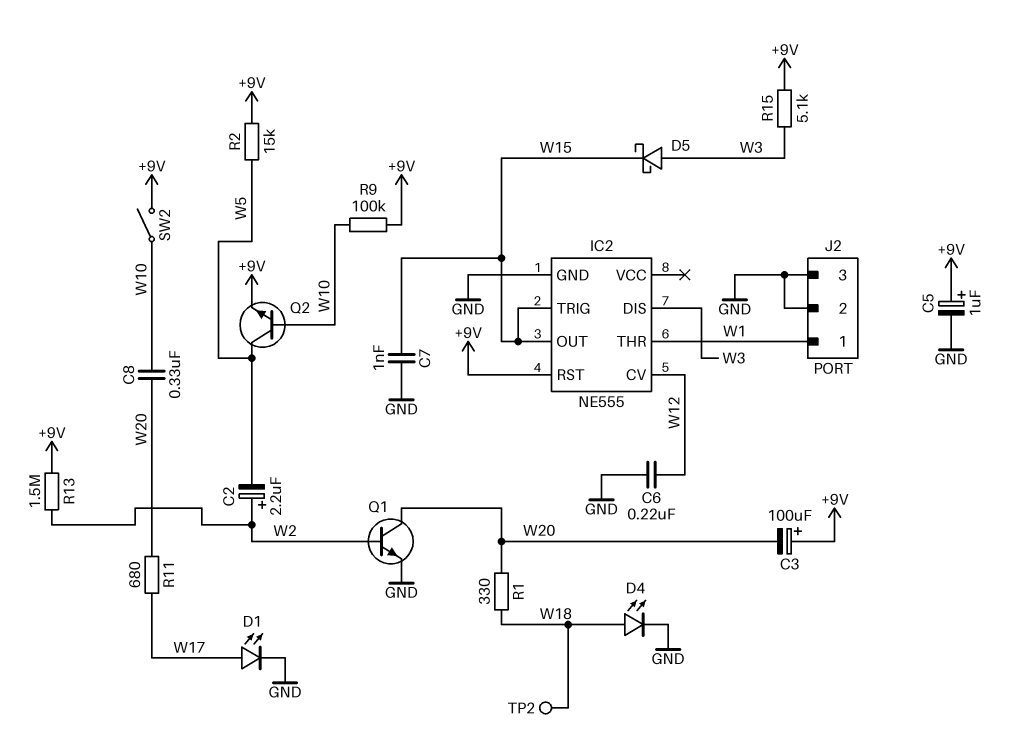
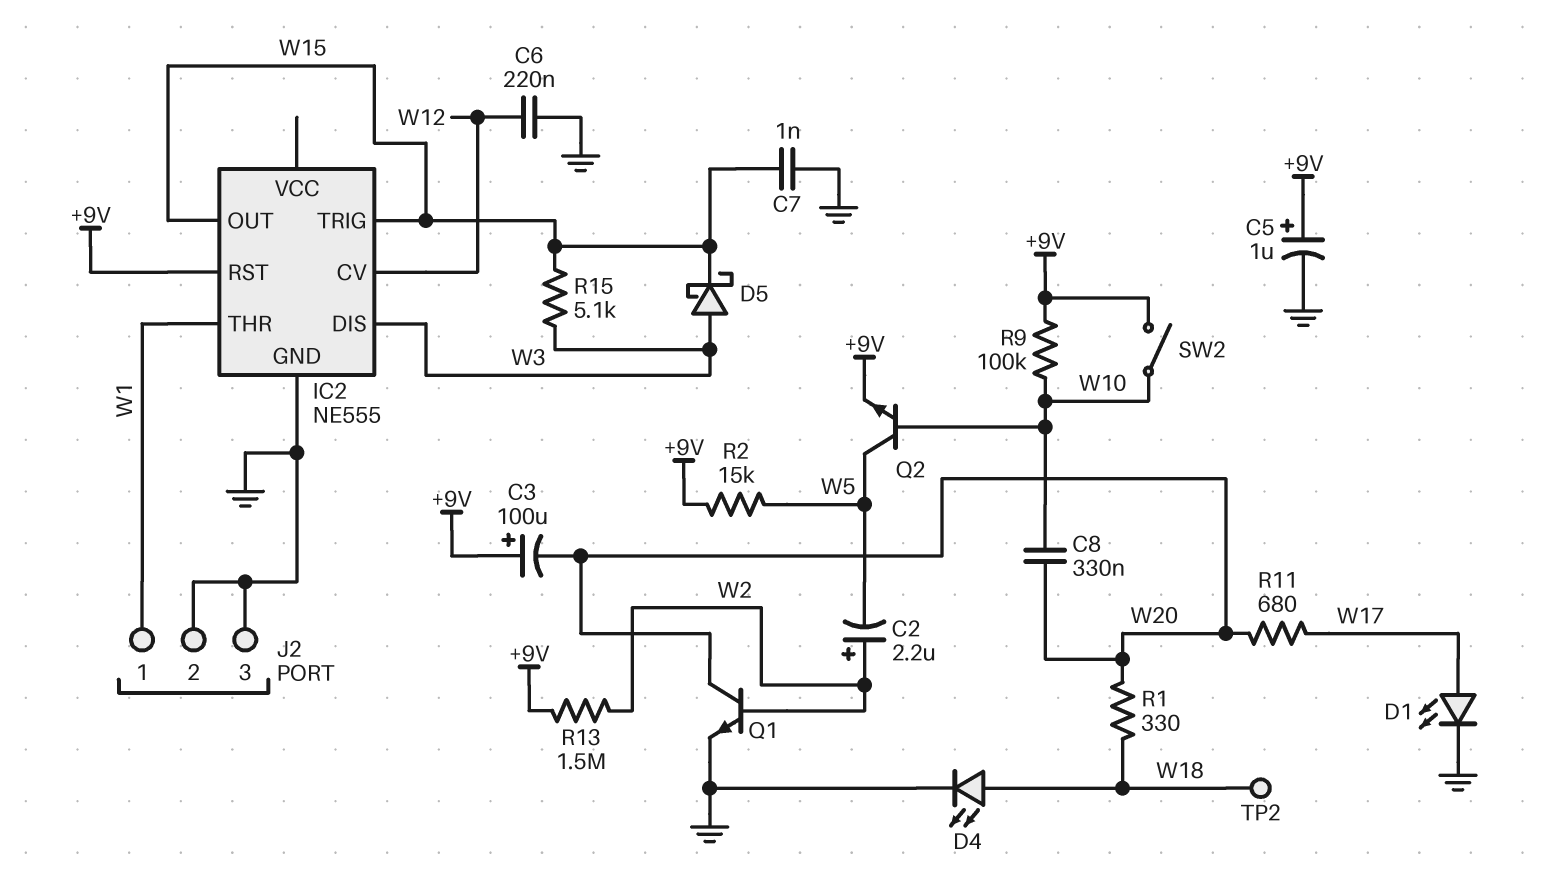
R15: 5.1k (+9V, W3) -> 5.1k (W3, W15)

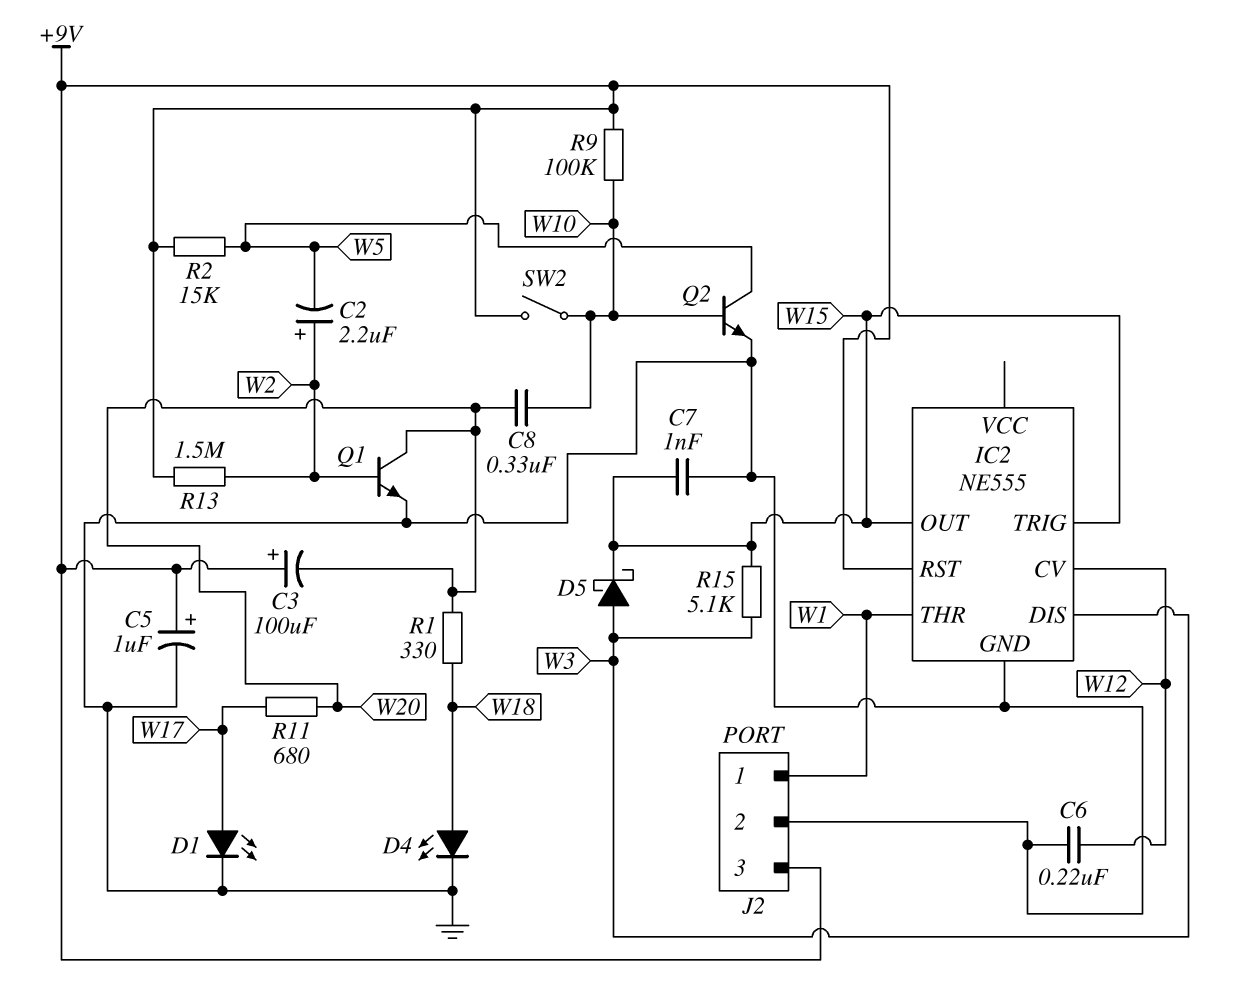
J2 pin 3: GND -> +9V
Q2: NPN (B W10, C W5, E +9V) -> NPN (B W10, C W5, E GND)
TP2: test point (W18) -> none

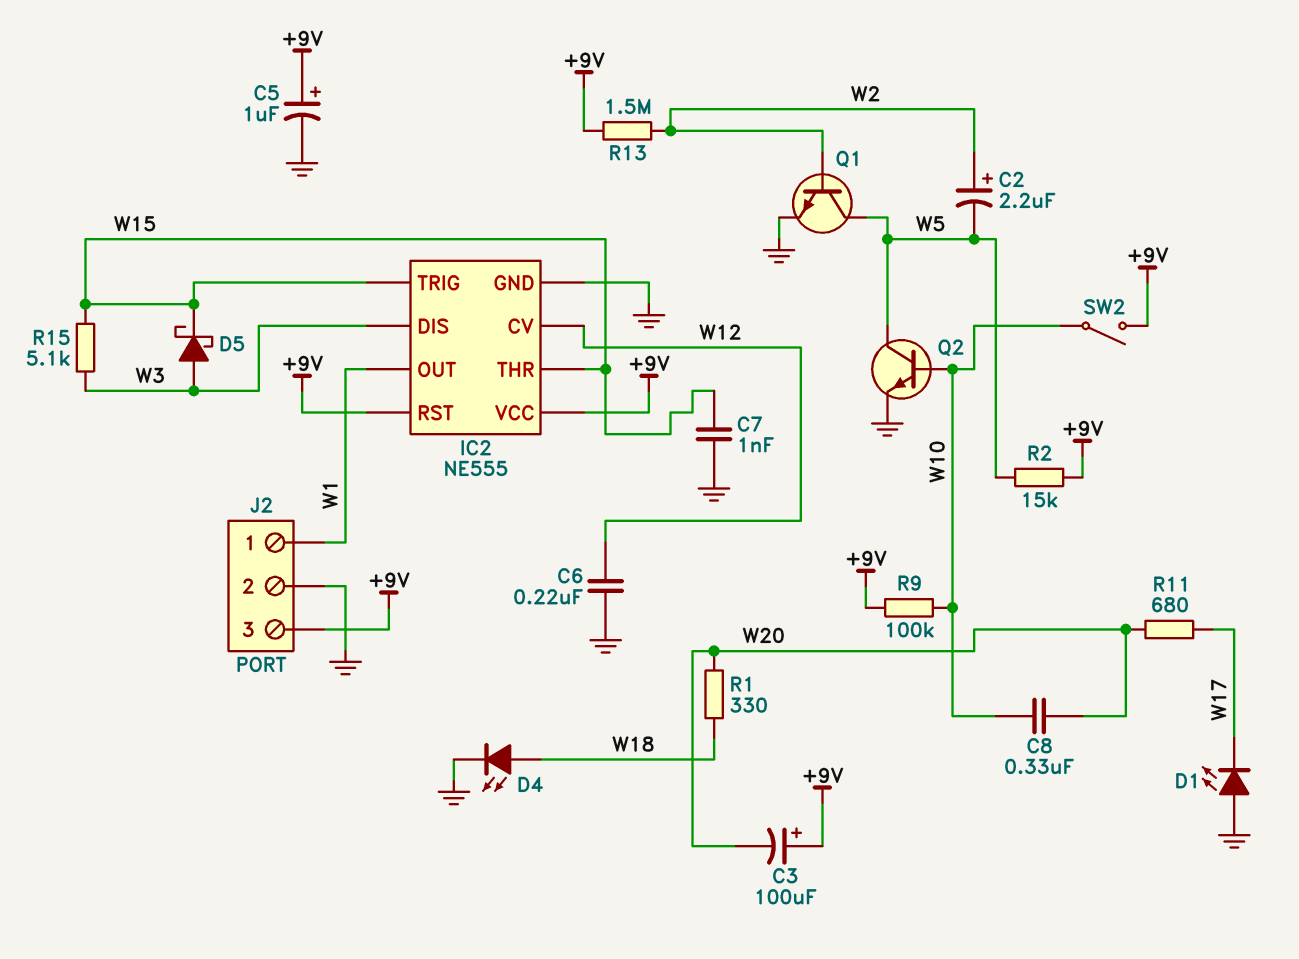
D1: LED (A W17, K GND) -> LED (A GND, K W17)
IC2 pin OUT: W15 -> W1
IC2 pin THR: W1 -> W15
IC2 pin VCC: none -> +9V
Q1: NPN (B W2, C W20, E GND) -> NPN (B W2, C W5, E GND)

